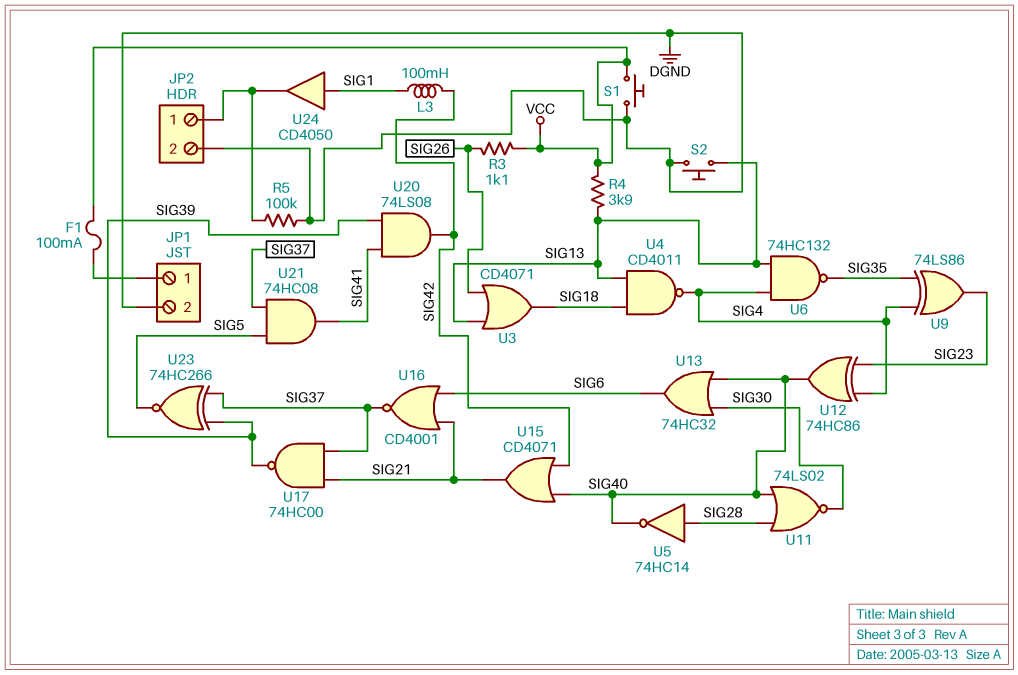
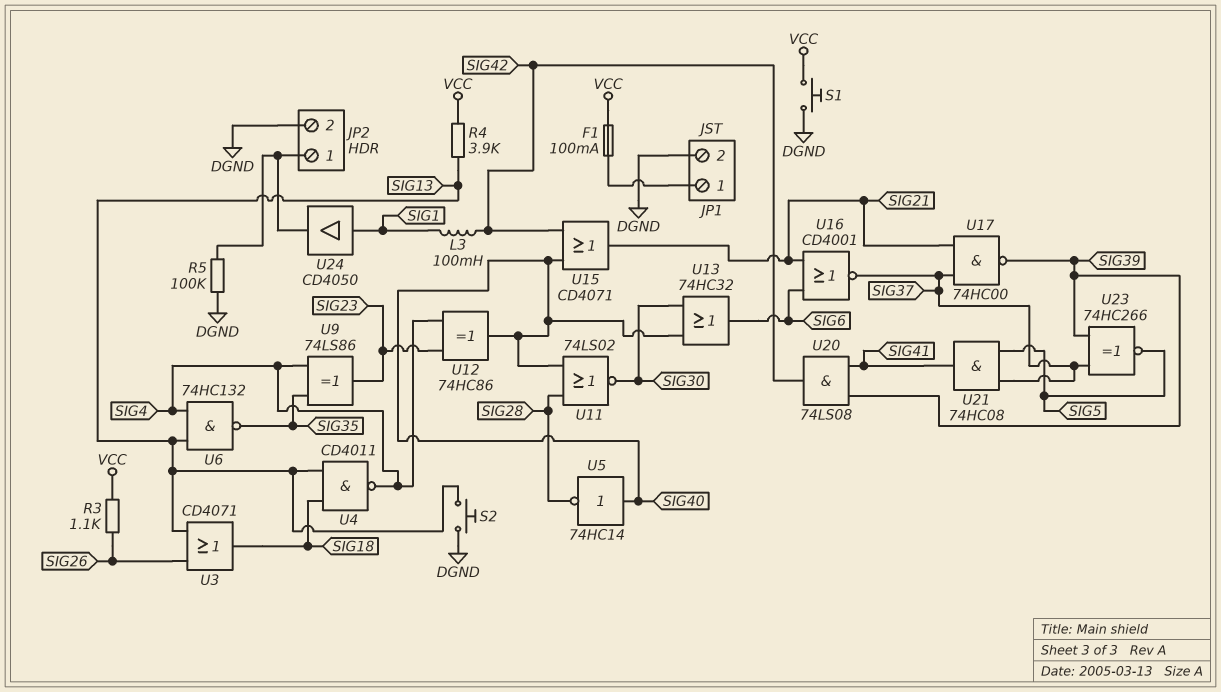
U5: NOT 74HC14 (in SIG28, out SIG40) -> NOT 74HC14 (in SIG40, out SIG28)

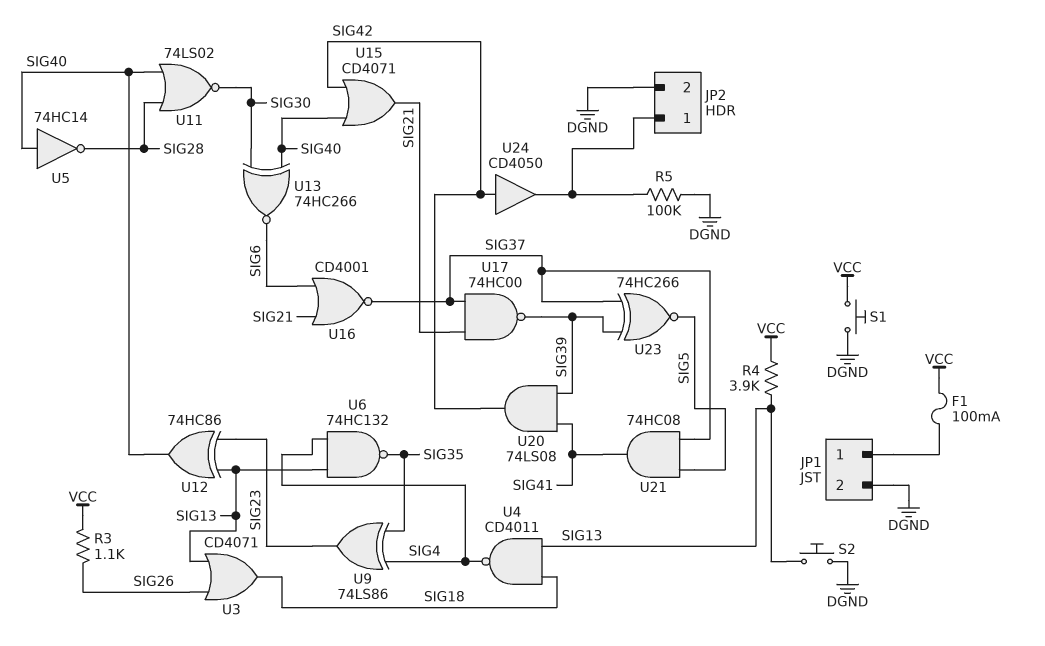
L3: 100mH (SIG1, SIG42) -> none
U12: XOR 74HC86 (in SIG4, in SIG23, out SIG40) -> XOR 74HC86 (in SIG13, in SIG23, out SIG40)
U13: OR 74HC32 (in SIG30, in SIG40, out SIG6) -> XNOR 74HC266 (in SIG30, in SIG40, out SIG6)
U24: buffer CD4050 (in SIG1, out JP2/1) -> buffer CD4050 (in SIG42, out JP2/1)

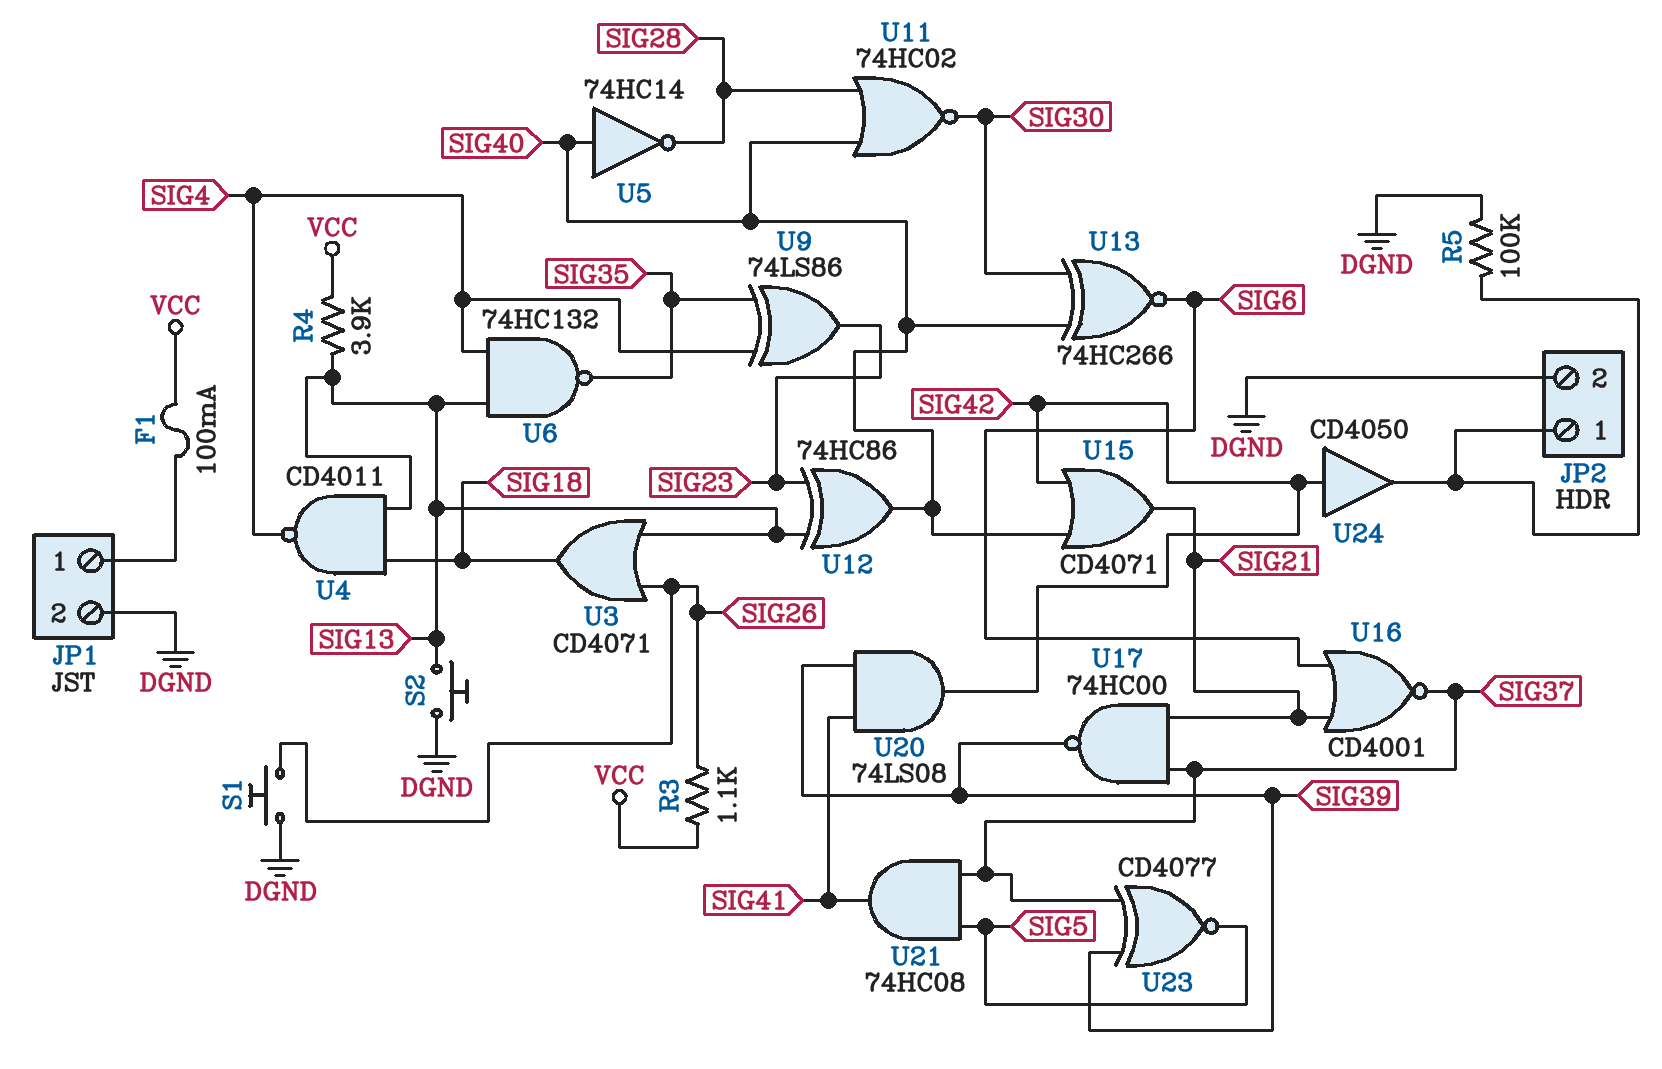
S1: button (DGND, VCC) -> button (DGND, SIG26)
U11: NOR 74LS02 (in SIG28, in SIG40, out SIG30) -> NOR 74HC02 (in SIG28, in SIG40, out SIG30)
U23: XNOR 74HC266 (in SIG37, in SIG39, out SIG5) -> XNOR CD4077 (in SIG37, in SIG39, out SIG5)

